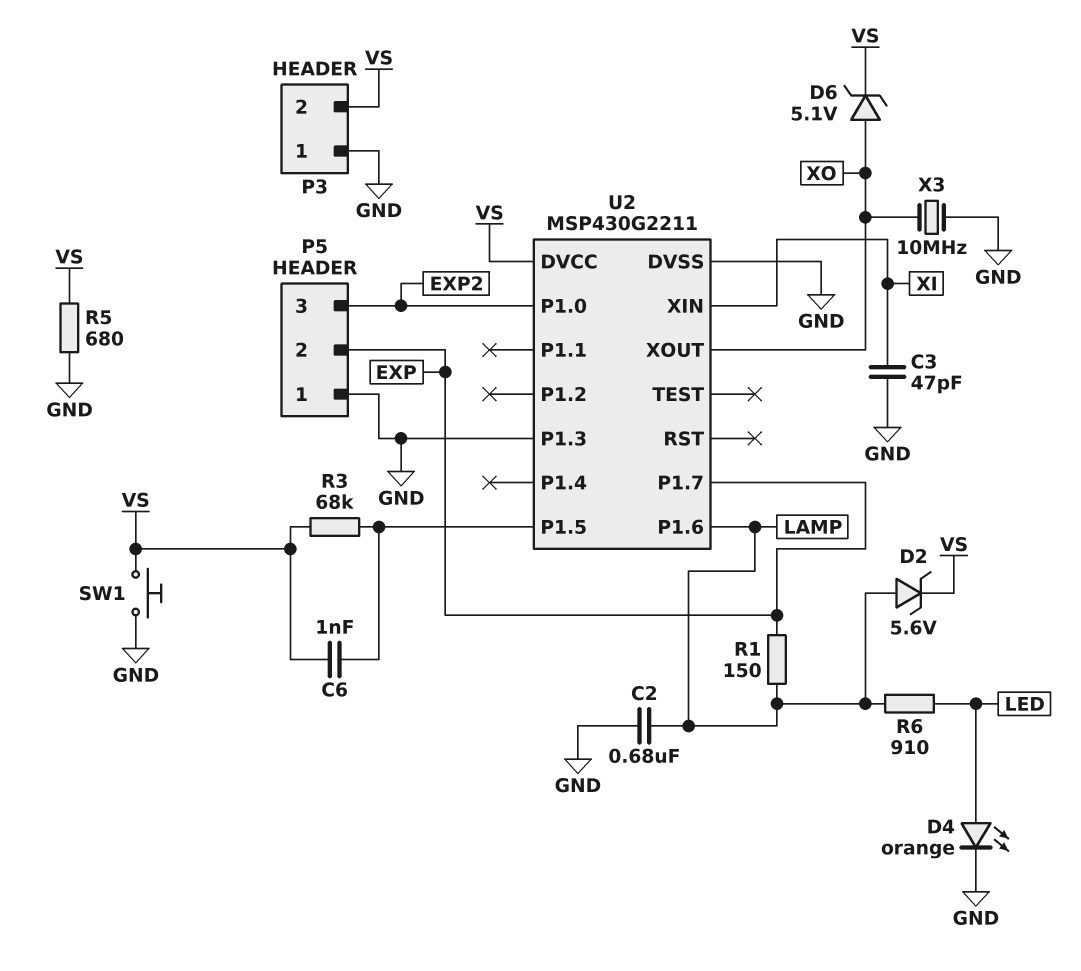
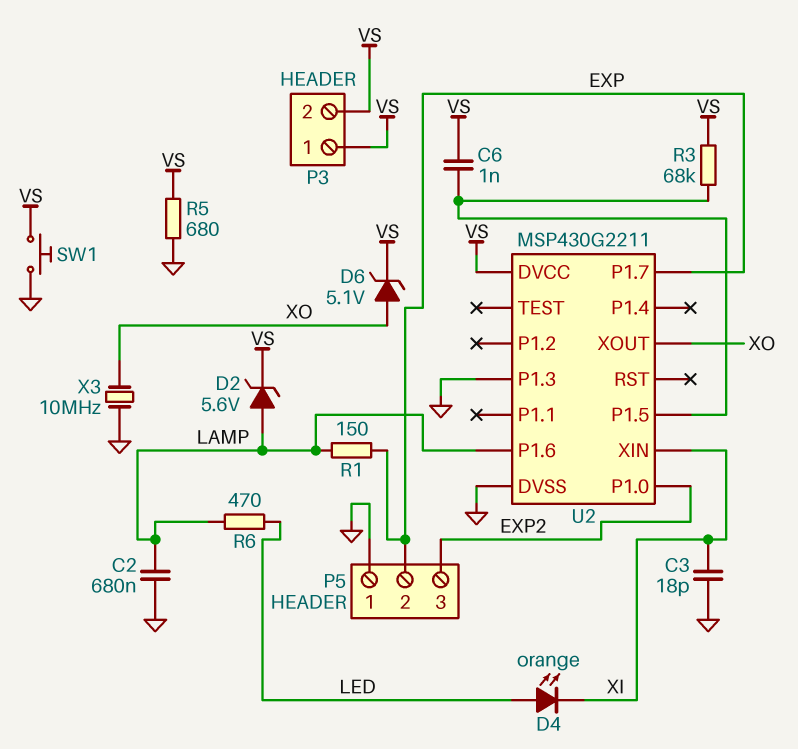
C3: 47pF (GND, XI) -> 18pF (GND, XI)
D4: LED orange (A LED, K GND) -> LED orange (A LED, K XI)
P3 pin 1: GND -> VS
R6: 910 (LAMP, LED) -> 470 (LAMP, LED)

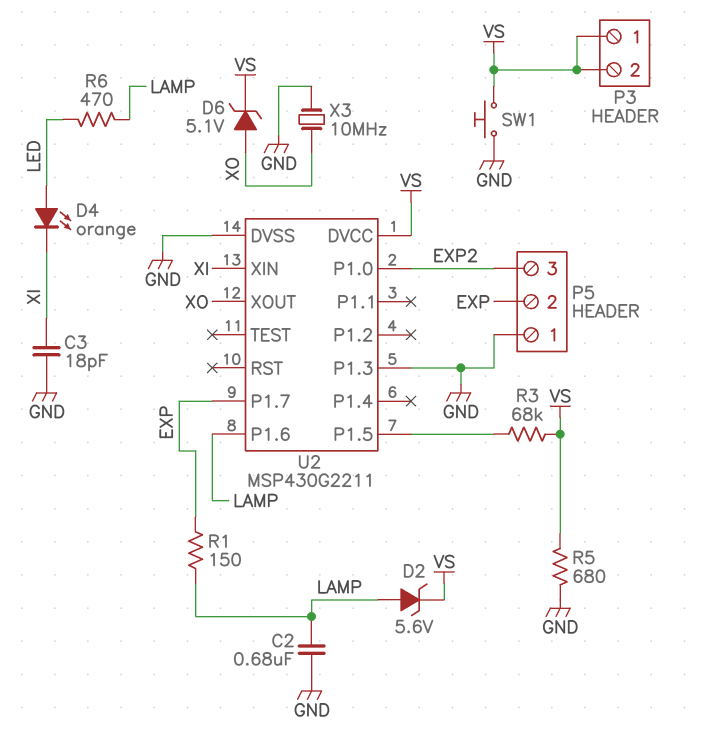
C6: 1nF (U2/P1.5, VS) -> none

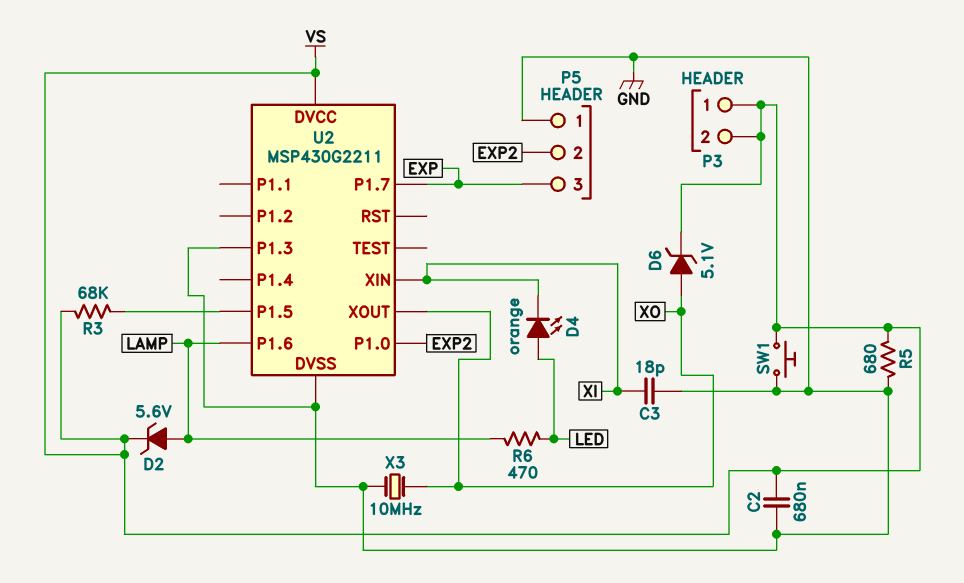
C2: 680nF (GND, LAMP) -> 680nF (GND, VS)
P5 pin 2: EXP -> EXP2
P5 pin 3: EXP2 -> EXP
R1: 150 (EXP, LAMP) -> none

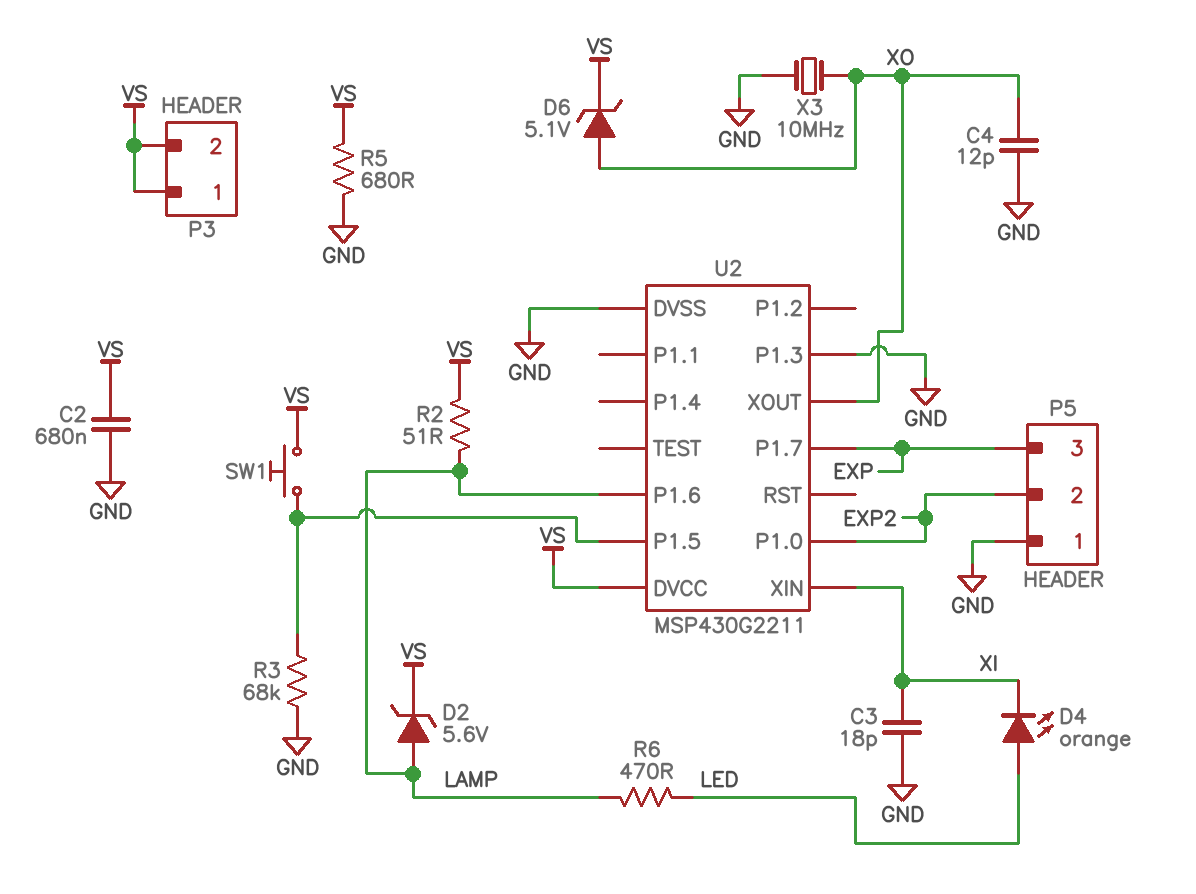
C4: none -> 12pF (GND, XO)
R2: none -> 51 (LAMP, VS)
R3: 68k (U2/P1.5, VS) -> 68k (GND, U2/P1.5)
SW1: button (GND, VS) -> button (U2/P1.5, VS)

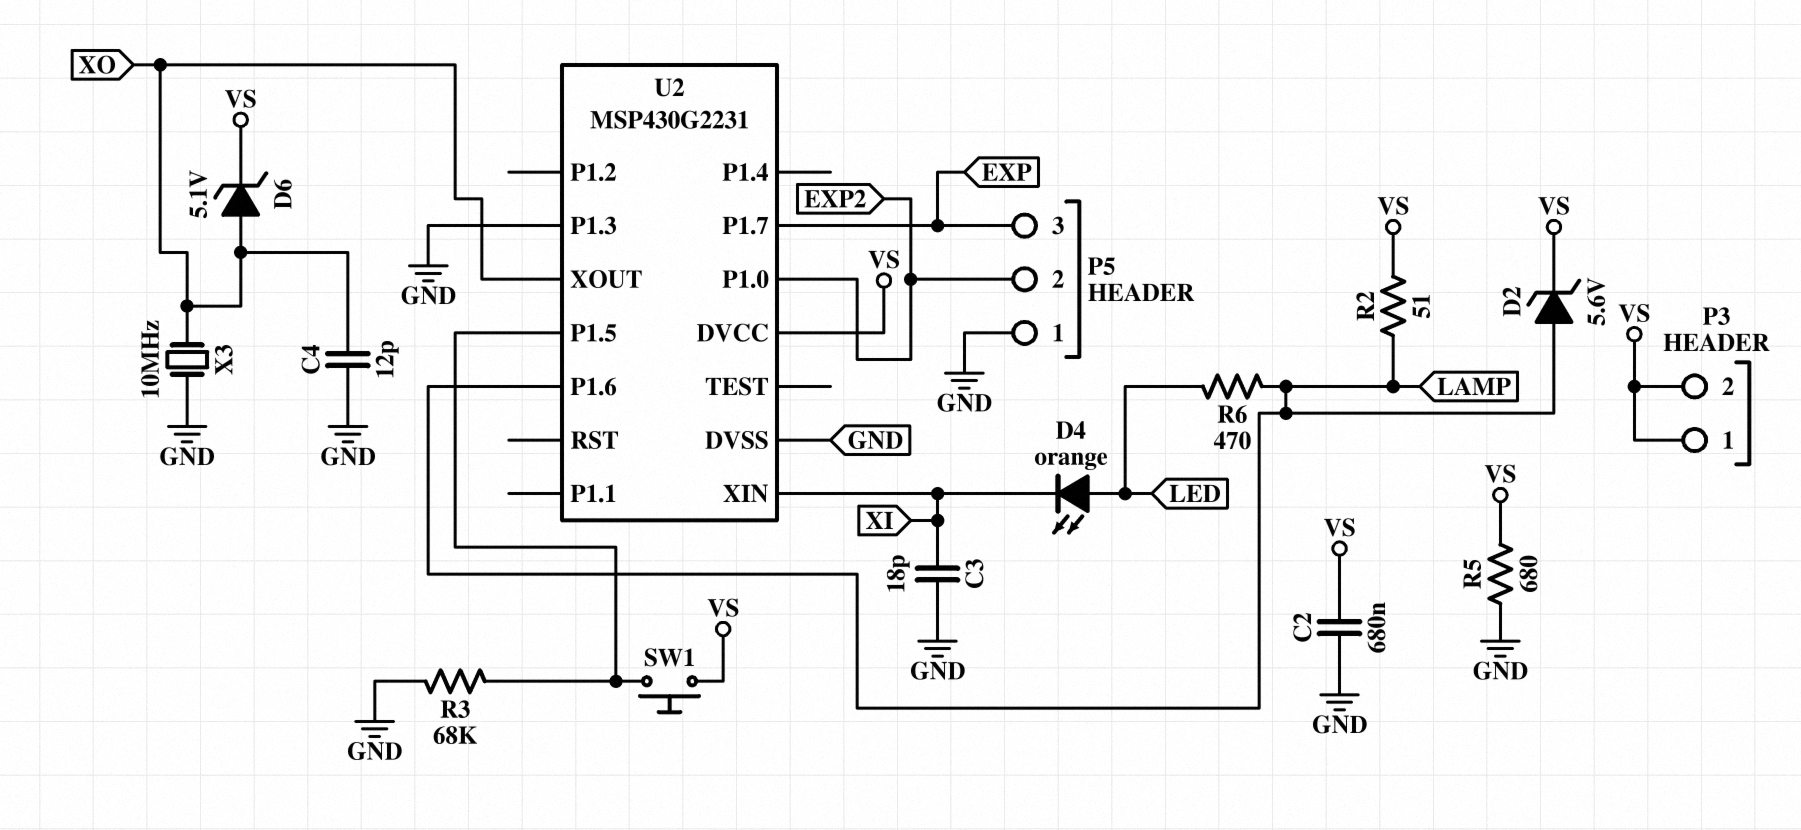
U2: MSP430G2211 -> MSP430G2231

